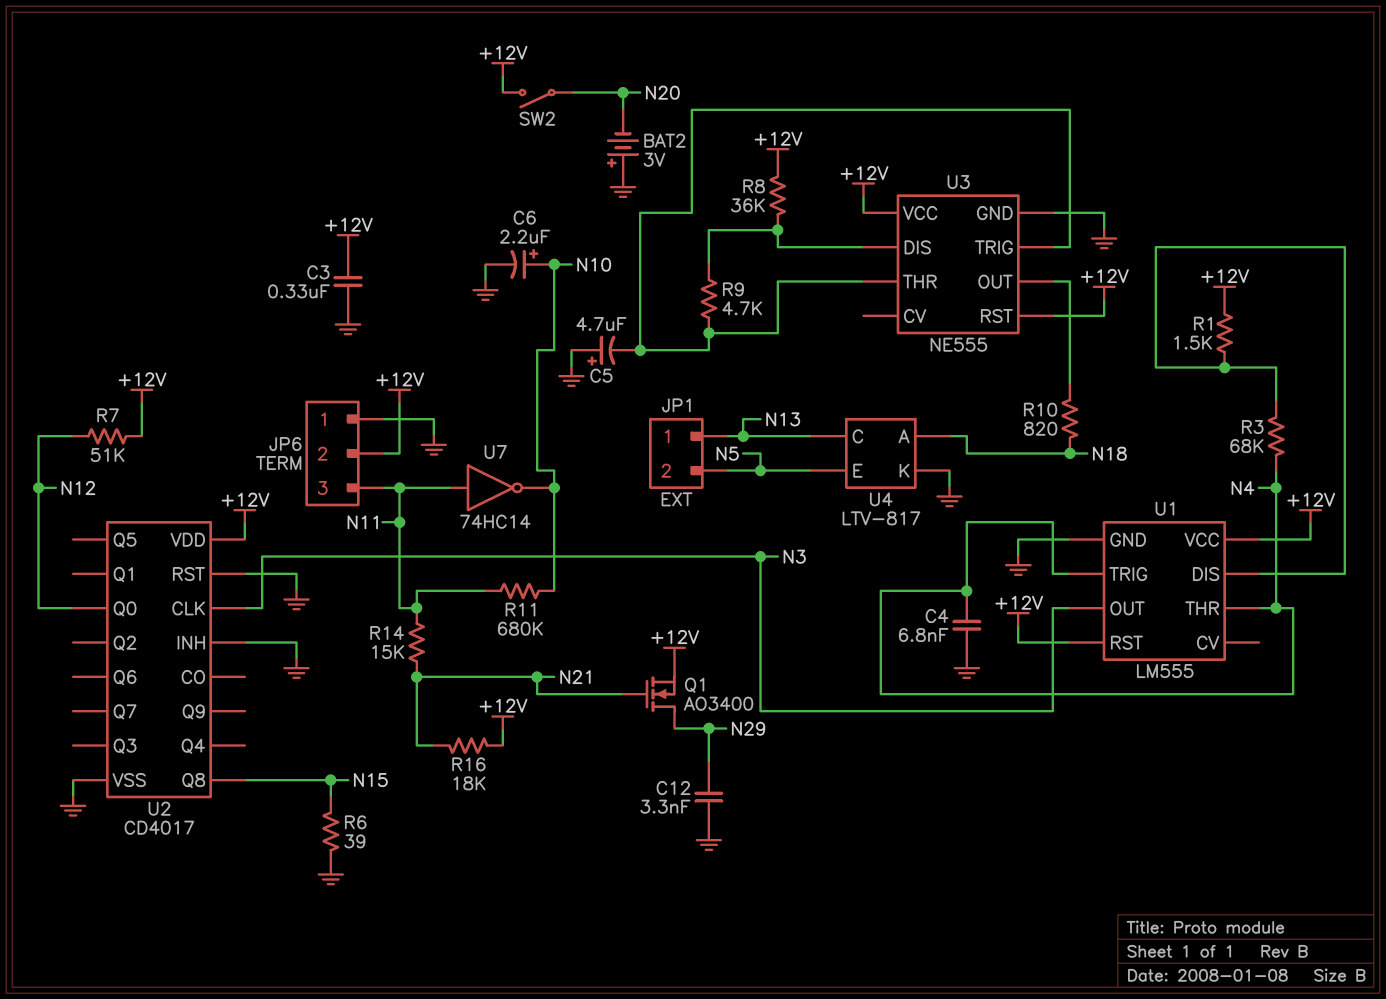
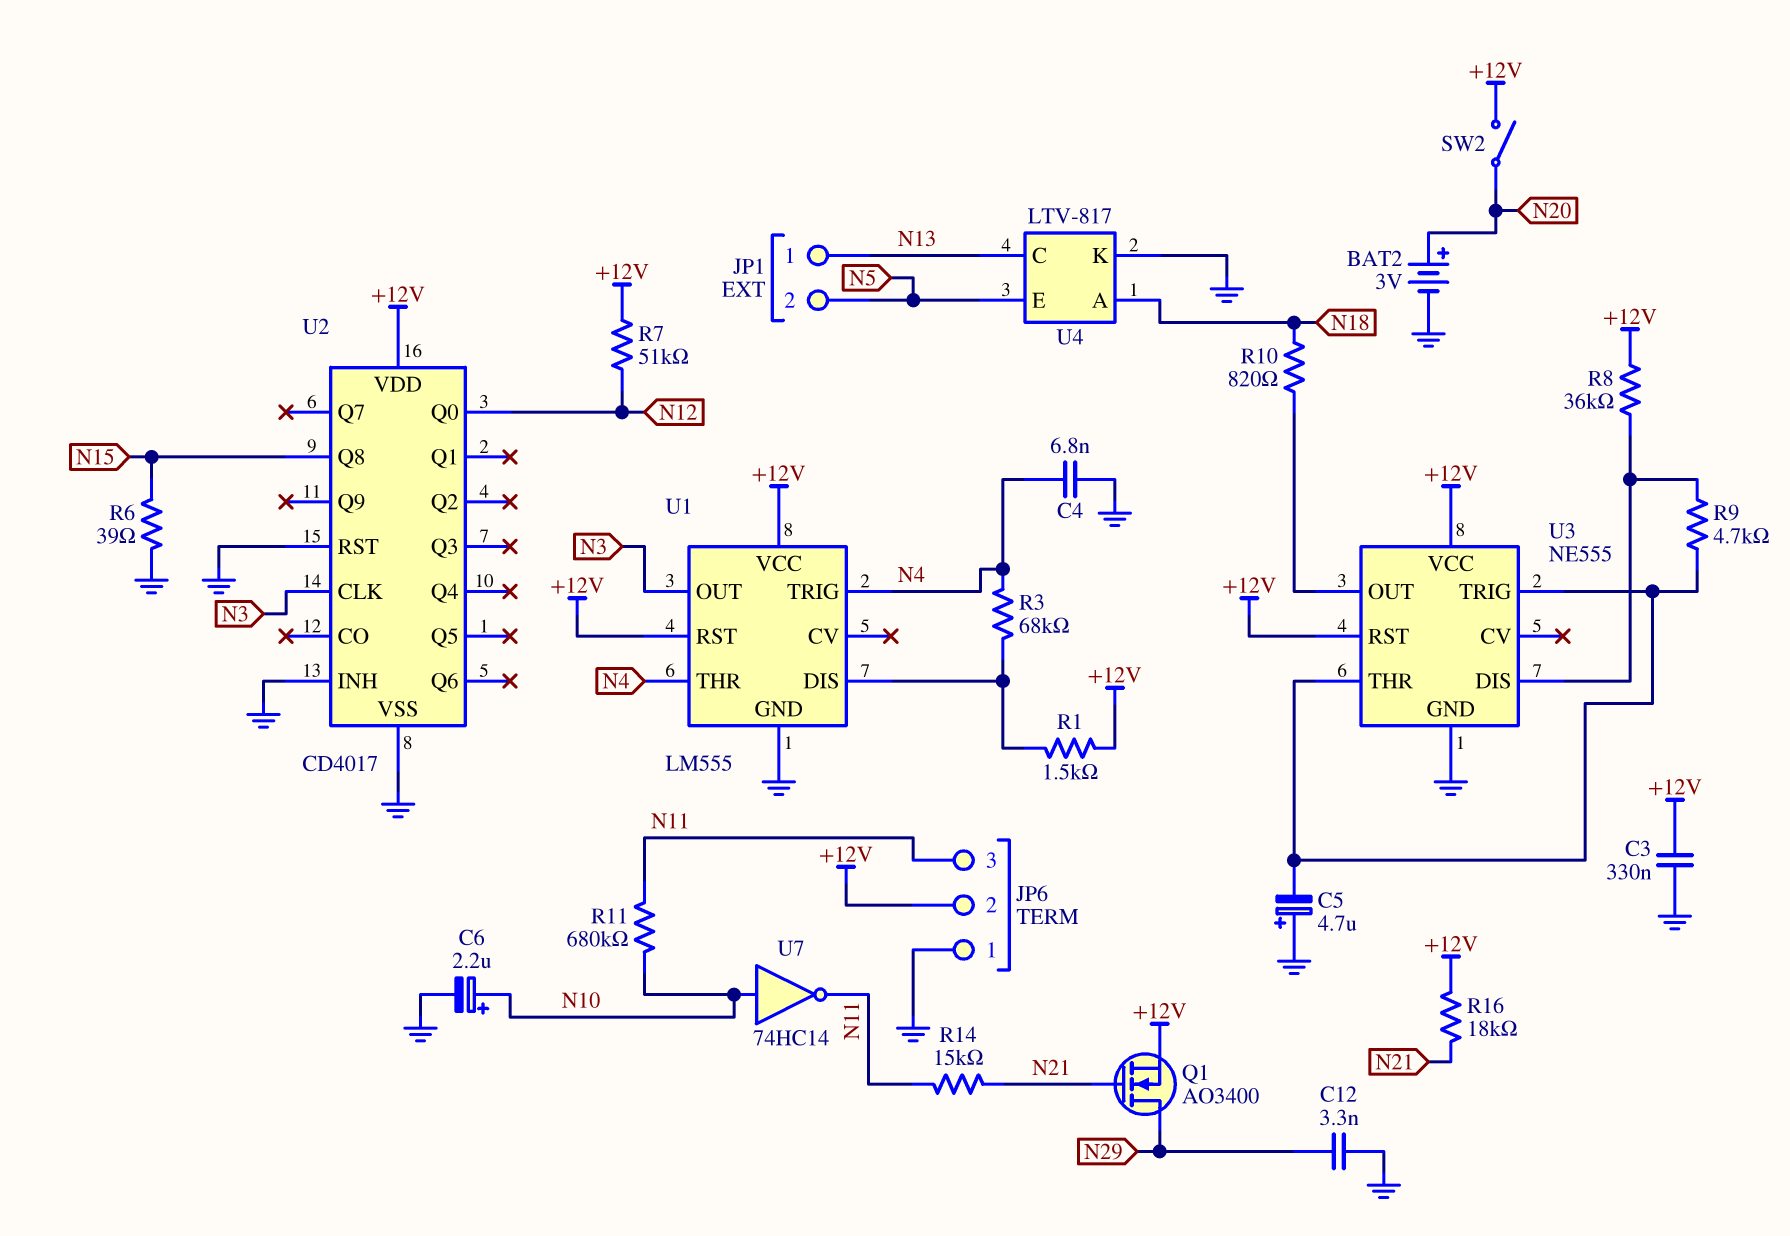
BAT2: 3V (plus GND, minus N20) -> 3V (plus N20, minus GND)
U7: NOT 74HC14 (in N11, out N10) -> NOT 74HC14 (in N10, out N11)

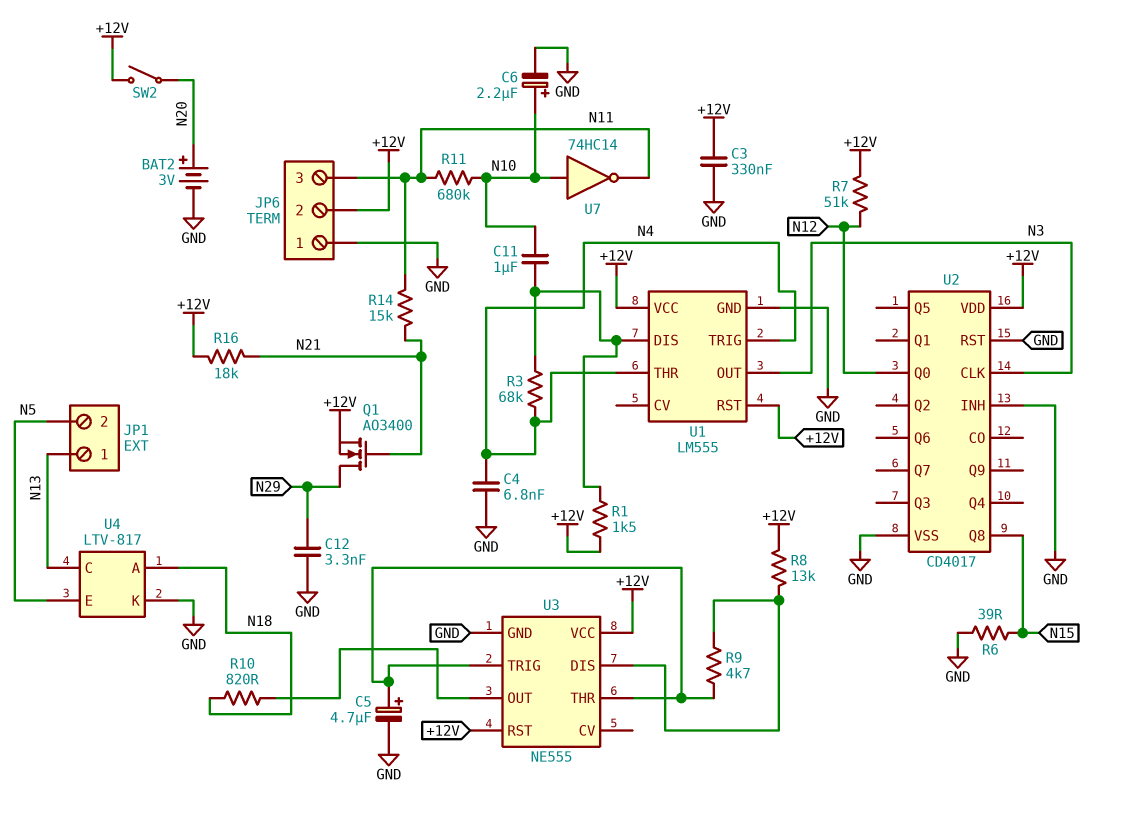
C5: 4.7uF (plus GND, minus U3/THR) -> 4.7uF (plus U3/THR, minus GND)
C11: none -> 1uF (N10, U1/DIS)
R8: 36k (+12V, U3/DIS) -> 13k (+12V, U3/DIS)

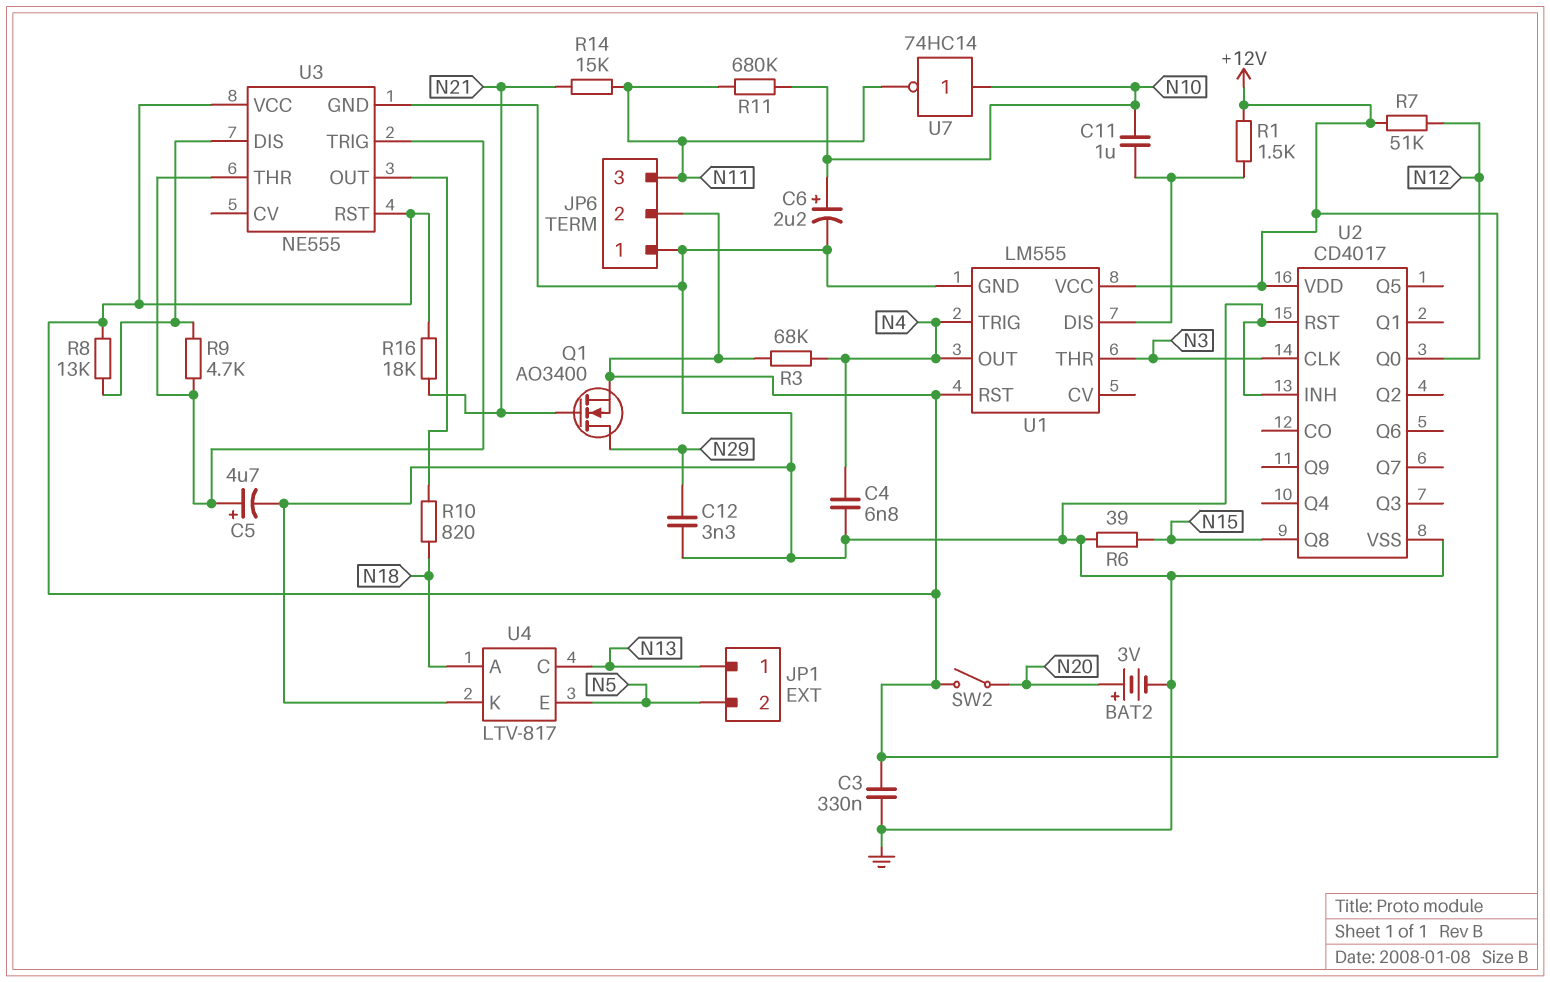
R3: 68k (N4, U1/DIS) -> 68k (+12V, N4)
U1 pin OUT: N3 -> N4
U1 pin THR: N4 -> N3

